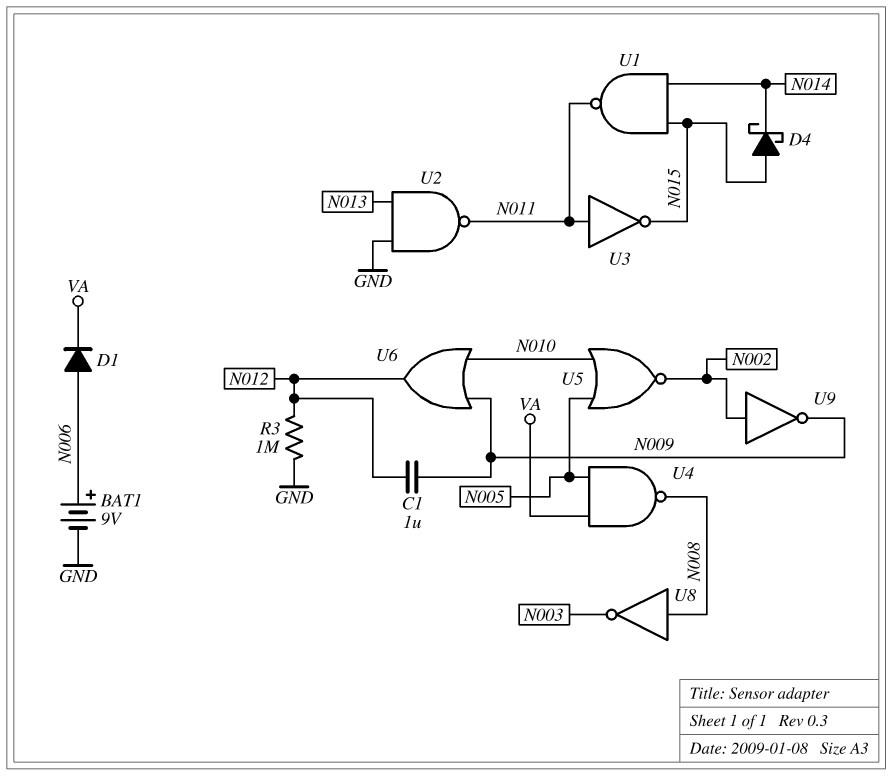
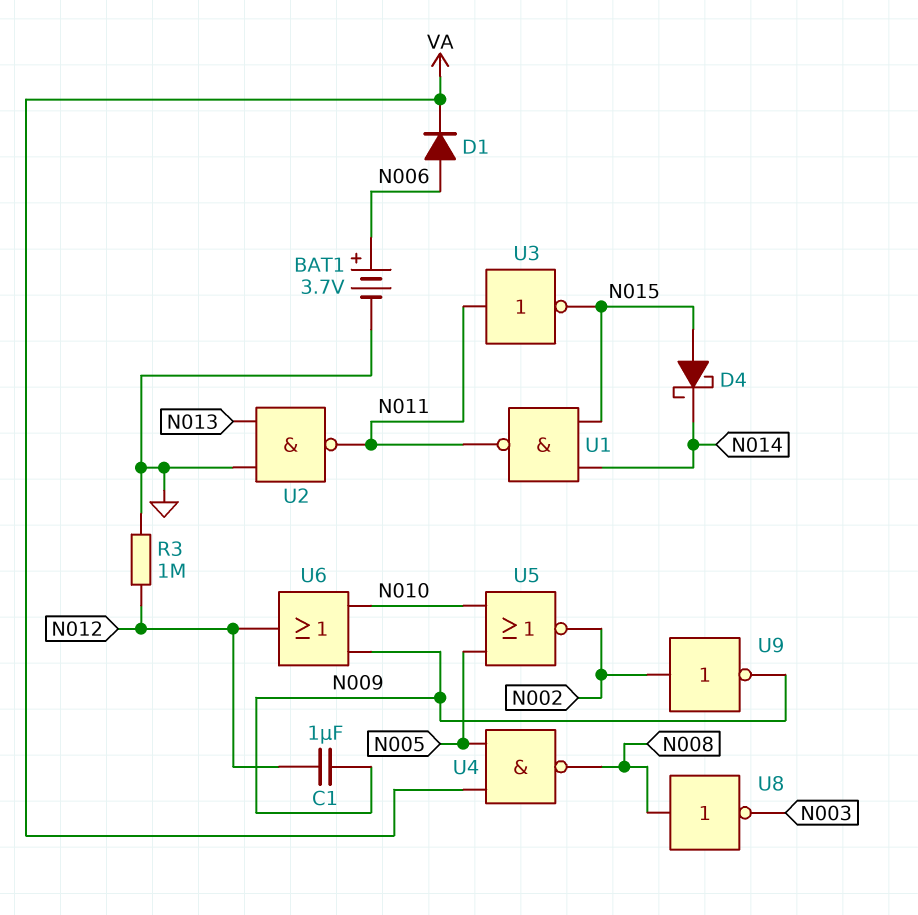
BAT1: 9V (plus N006, minus GND) -> 3.7V (plus N006, minus GND)

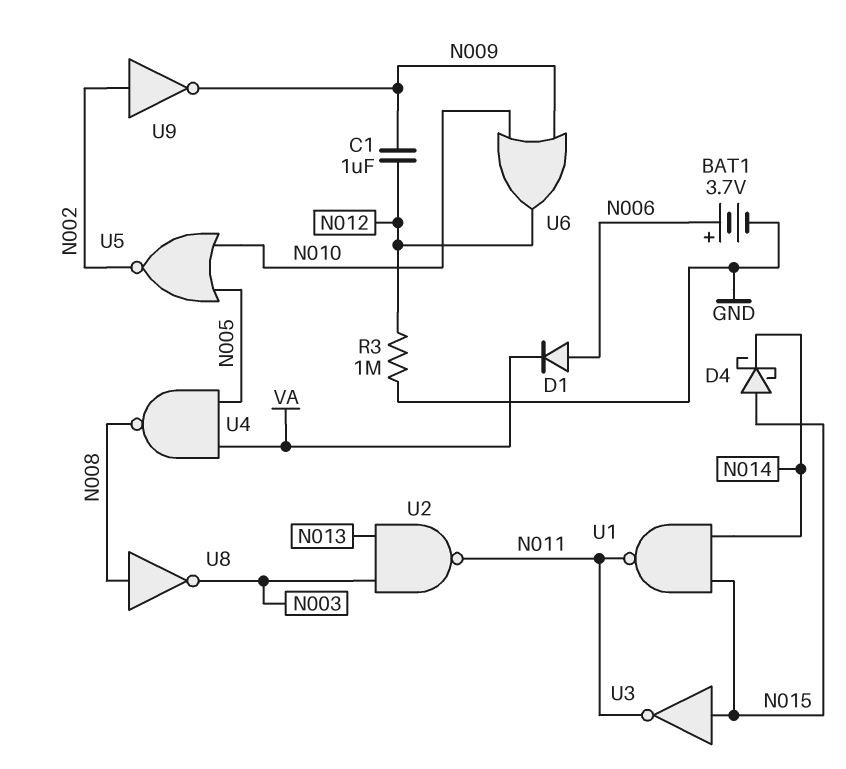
U2: NAND (in GND, in N013, out N011) -> NAND (in N003, in N013, out N011)
U3: NOT (in N011, out N015) -> NOT (in N015, out N011)

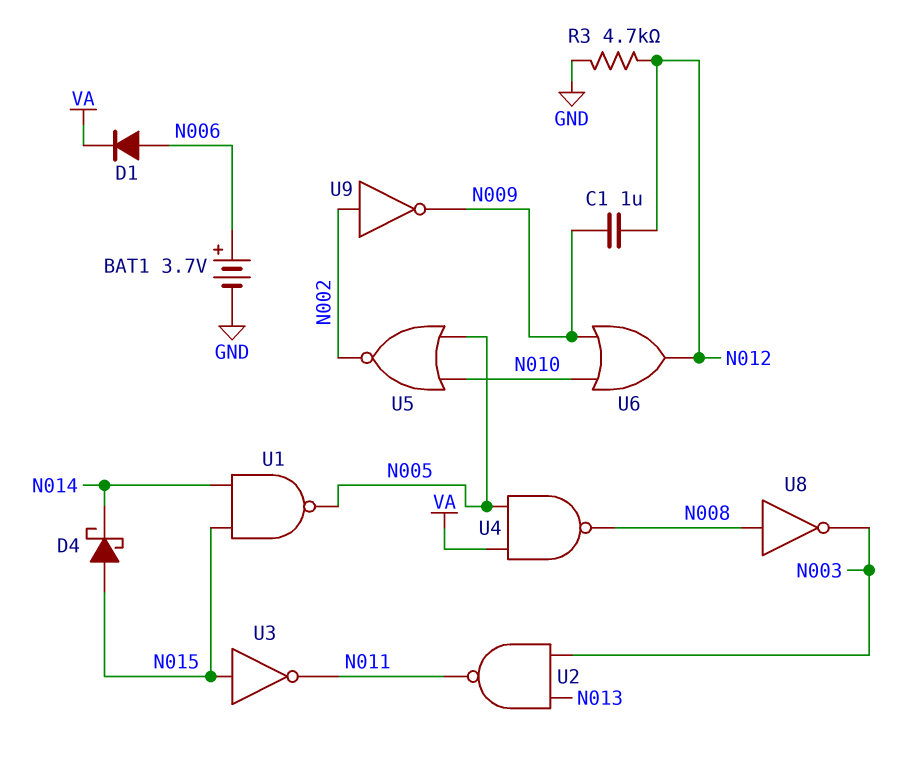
R3: 1M (GND, N012) -> 4.7k (GND, N012)
U1: NAND (in N014, in N015, out N011) -> NAND (in N014, in N015, out N005)

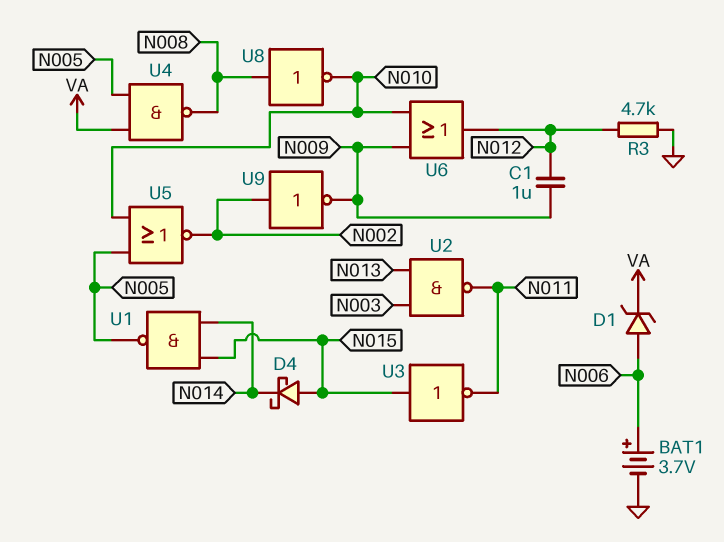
D1: diode (A N006, K VA) -> zener (A N006, K VA)
U8: NOT (in N008, out N003) -> NOT (in N008, out N010)

